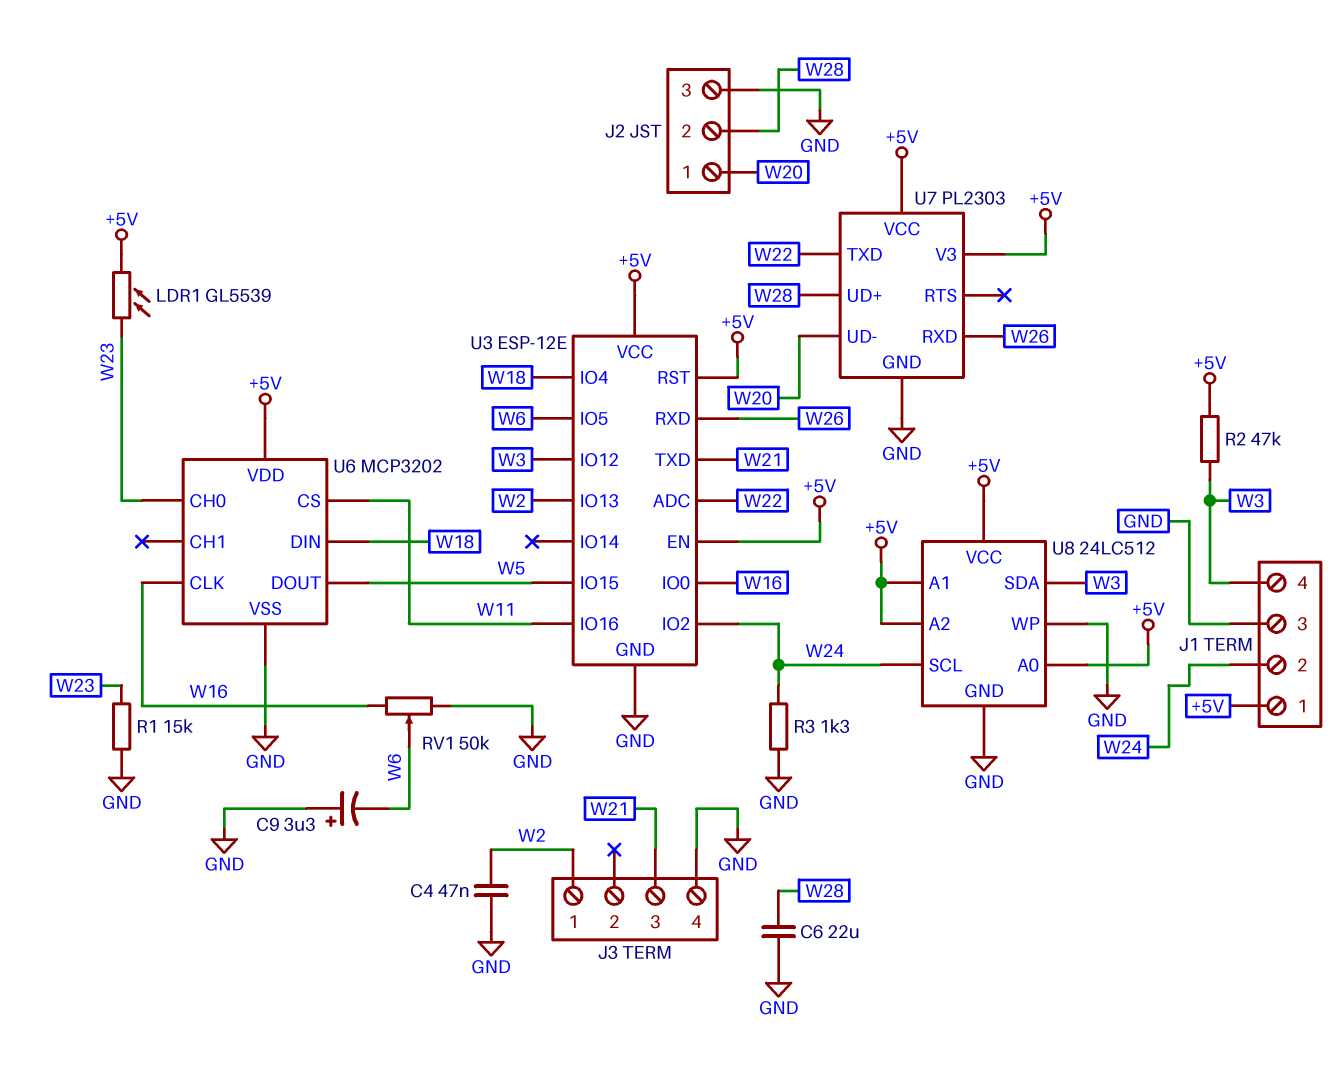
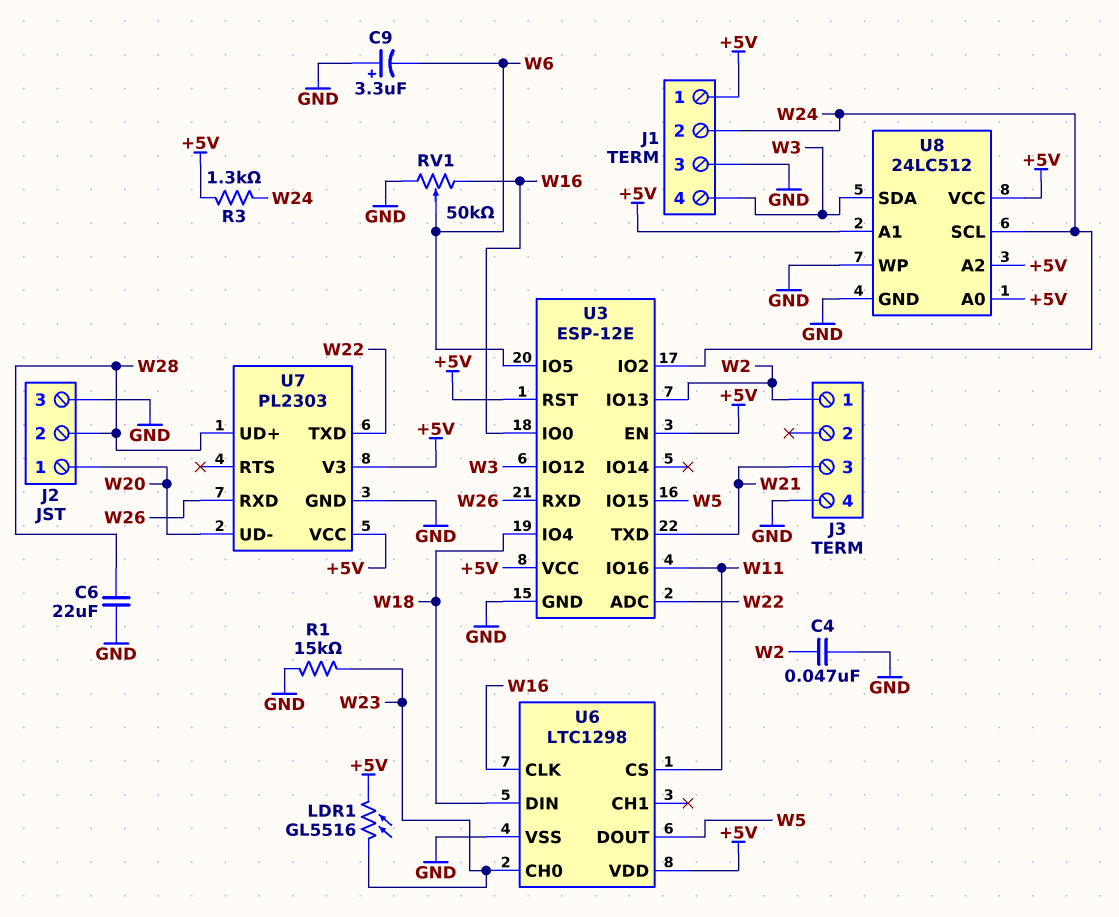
LDR1: GL5539 (+5V, W23) -> GL5516 (+5V, W23)
R2: 47k (+5V, W3) -> none
R3: 1.3k (GND, W24) -> 1.3k (+5V, W24)
U6: MCP3202 -> LTC1298

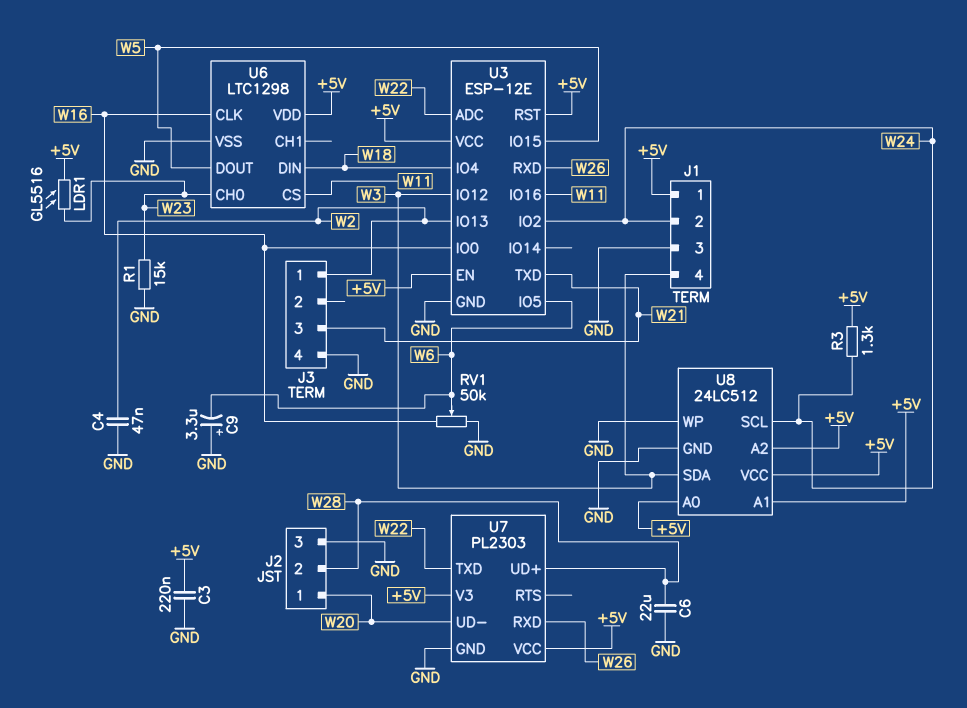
C3: none -> 220nF (+5V, GND)

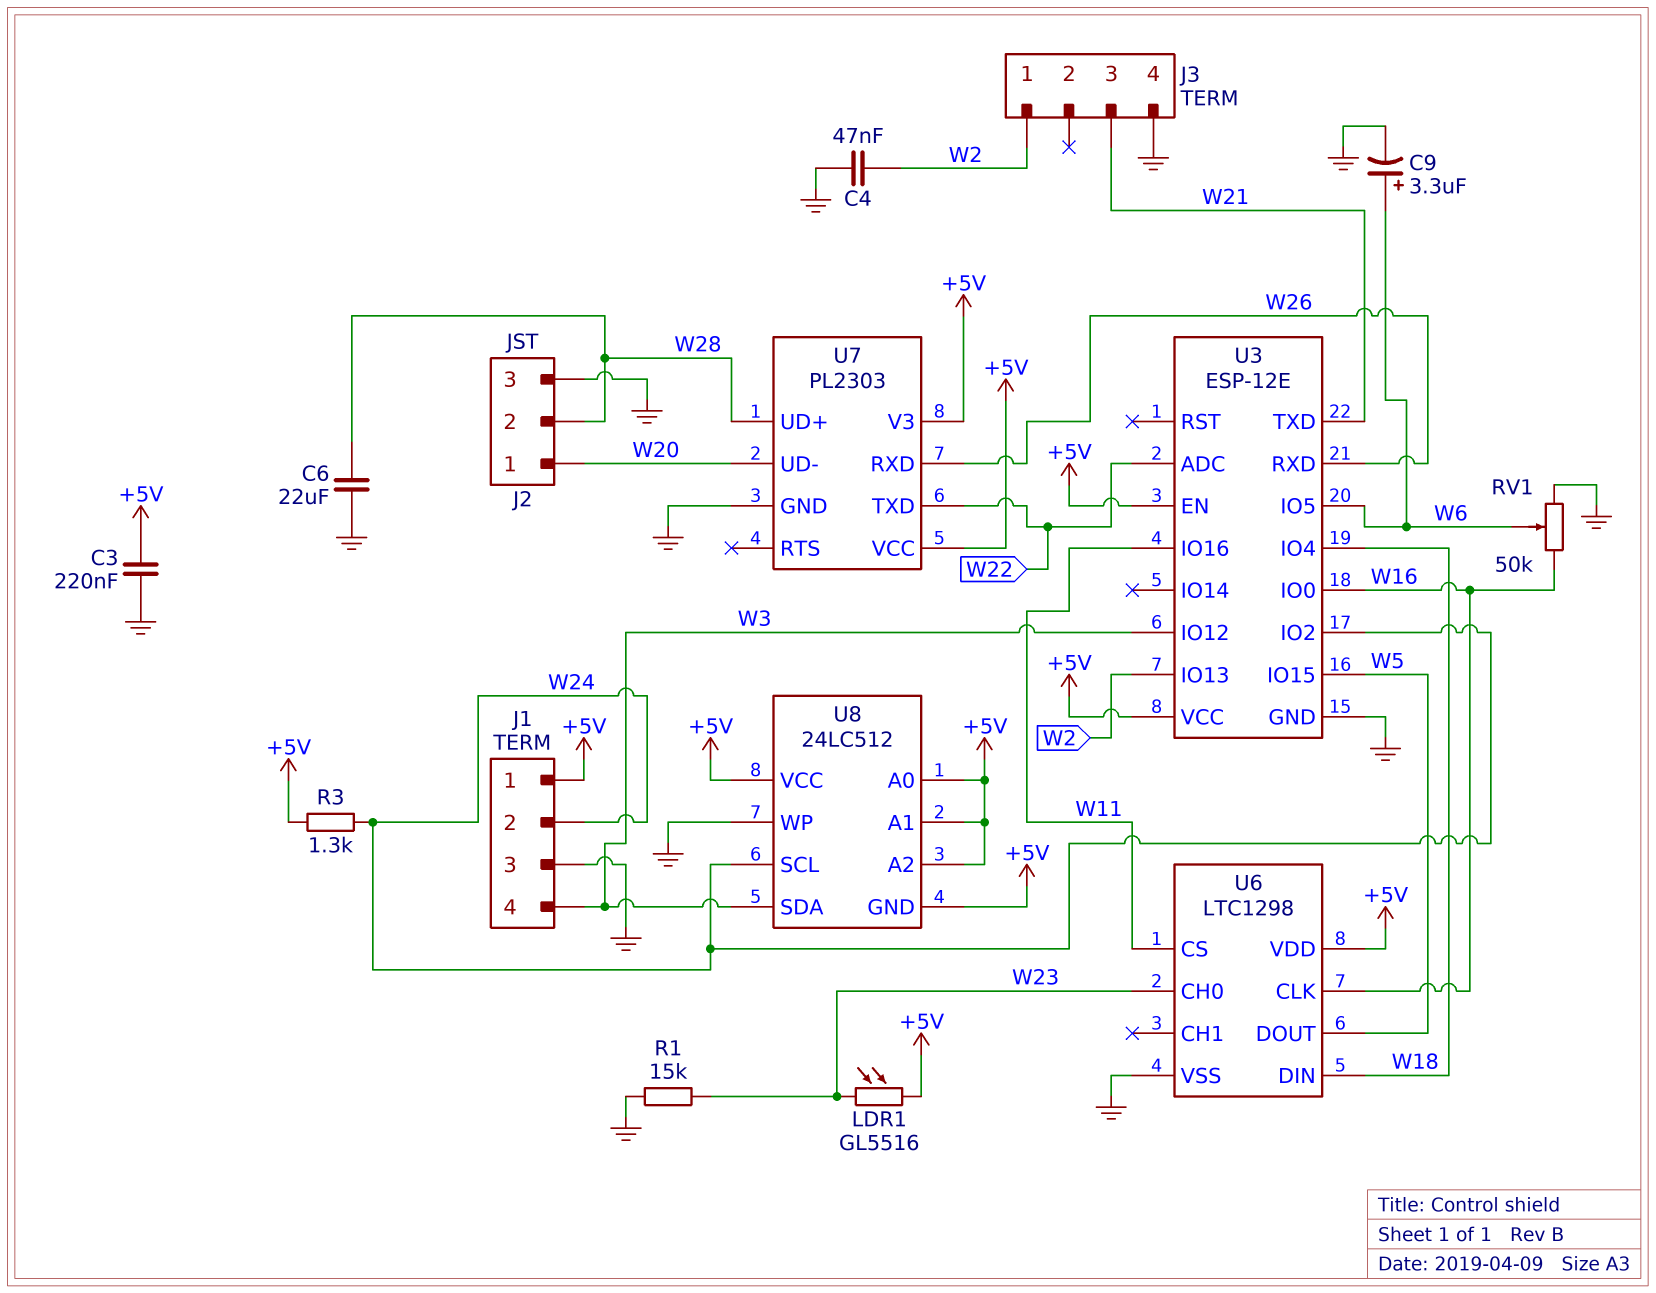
C9: 3.3uF (plus GND, minus W6) -> 3.3uF (plus W6, minus GND)
U3 pin RST: +5V -> none
U8 pin GND: GND -> +5V

